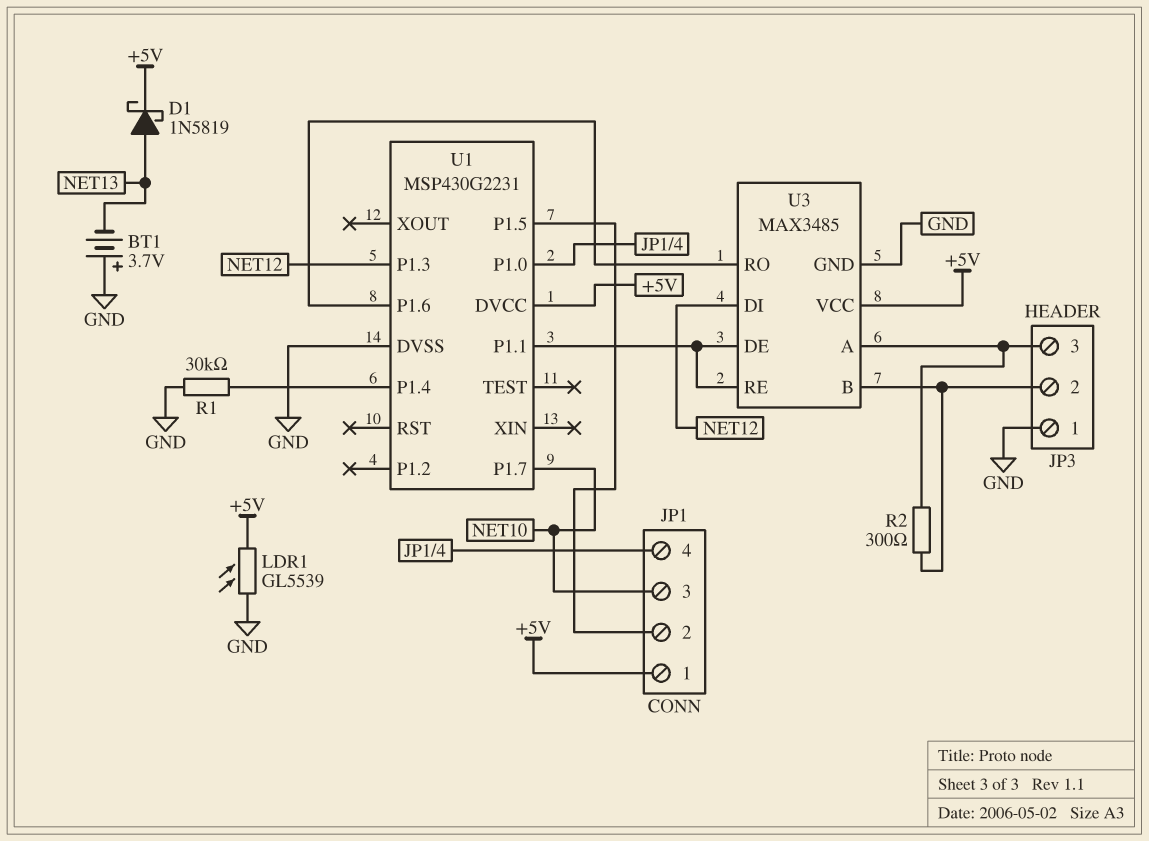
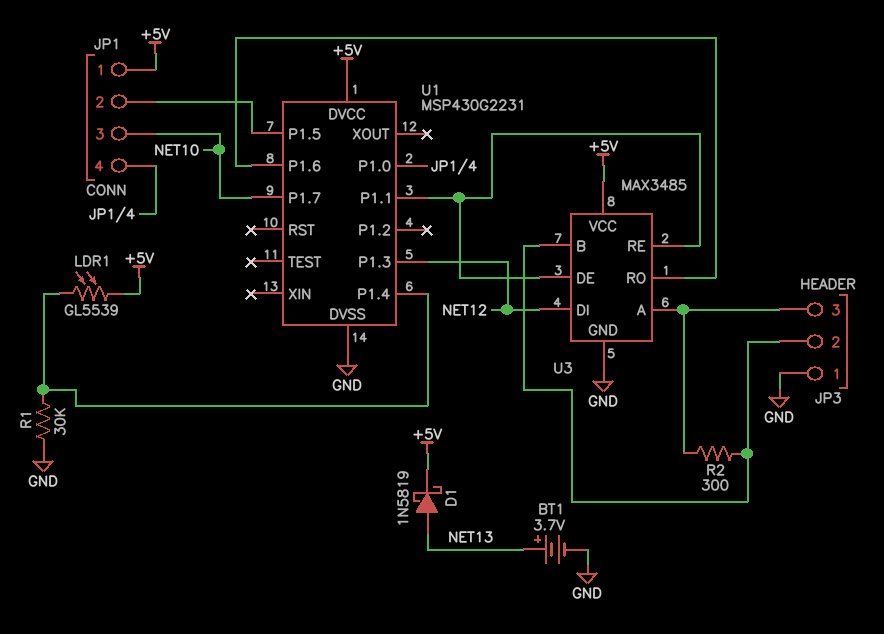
BT1: 3.7V (plus GND, minus NET13) -> 3.7V (plus NET13, minus GND)
LDR1: GL5539 (+5V, GND) -> GL5539 (+5V, U1/P1.4)

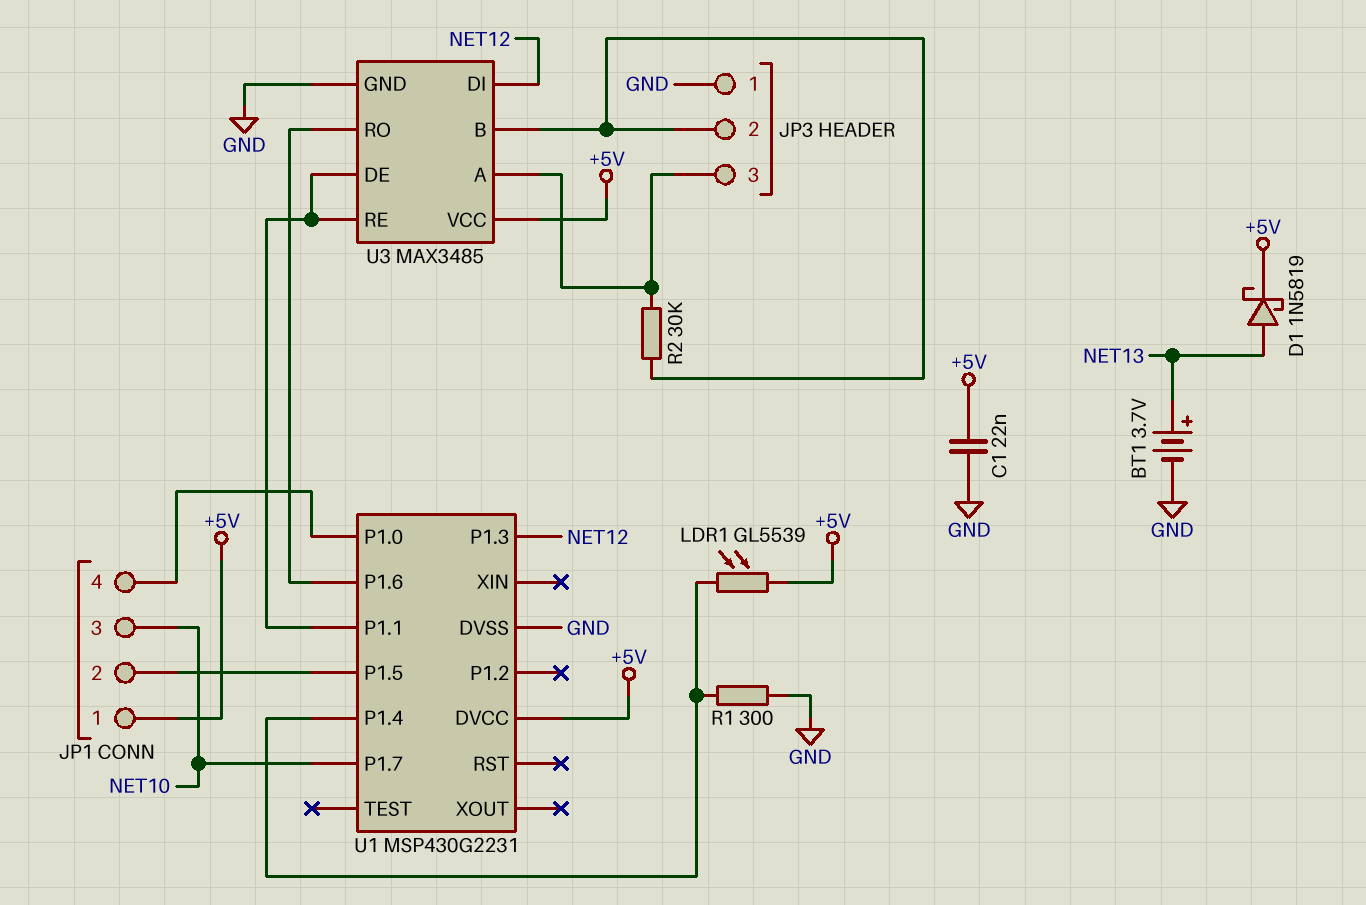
C1: none -> 22nF (+5V, GND)
R1: 30k (GND, U1/P1.4) -> 300 (GND, U1/P1.4)
R2: 300 (JP3/2, JP3/3) -> 30k (JP3/2, JP3/3)

